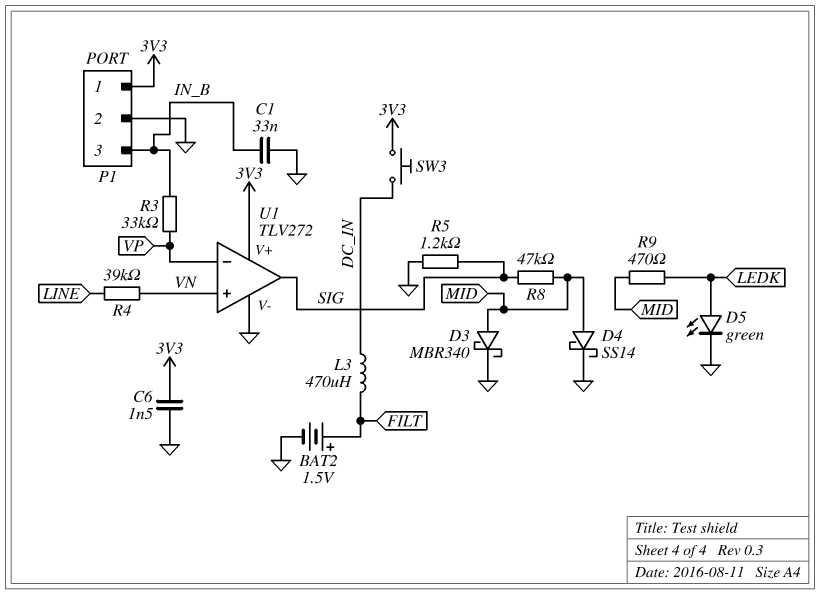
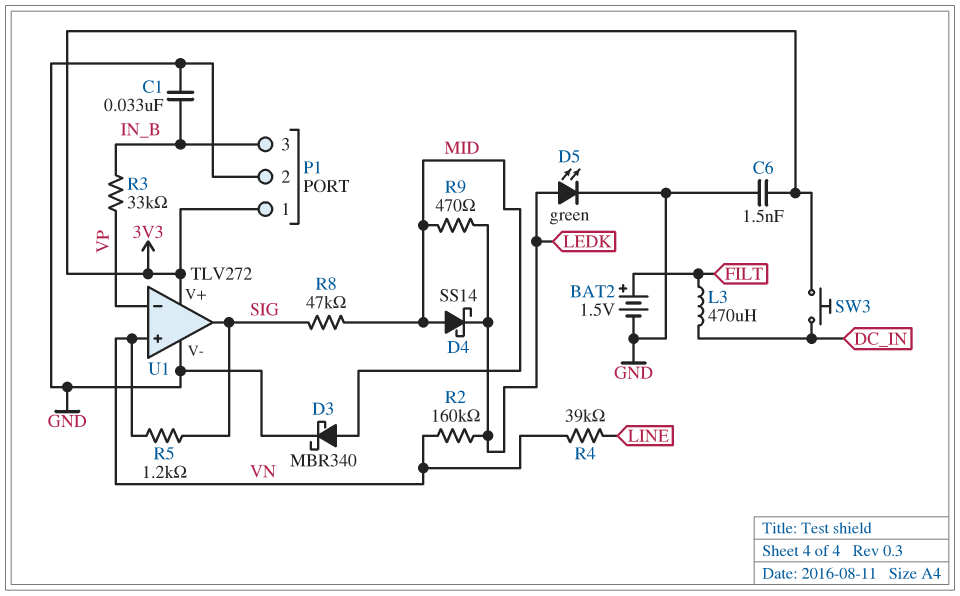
D4: schottky SS14 (A MID, K GND) -> schottky SS14 (A MID, K LEDK)
R2: none -> 160k (LEDK, VN)
R5: 1.2k (GND, SIG) -> 1.2k (SIG, VN)

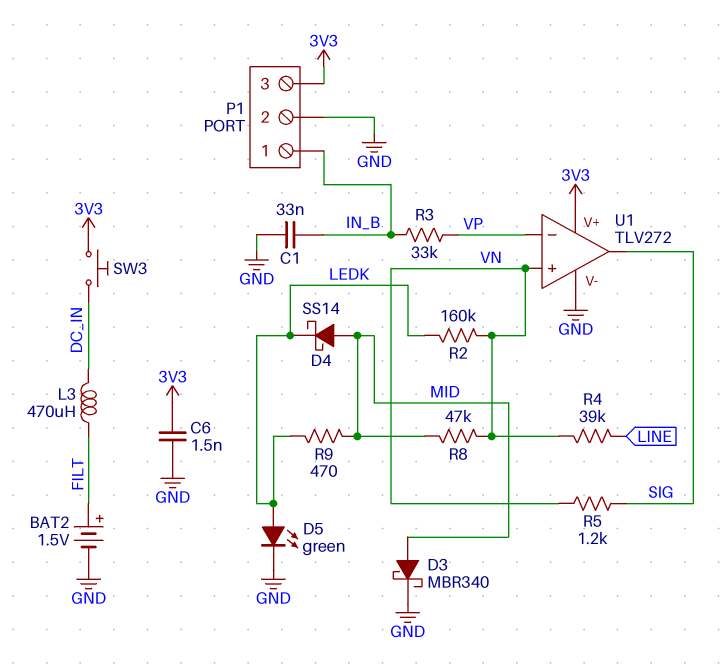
P1 pin 1: 3V3 -> IN_B
P1 pin 3: IN_B -> 3V3
R8: 47k (MID, SIG) -> 47k (MID, VN)

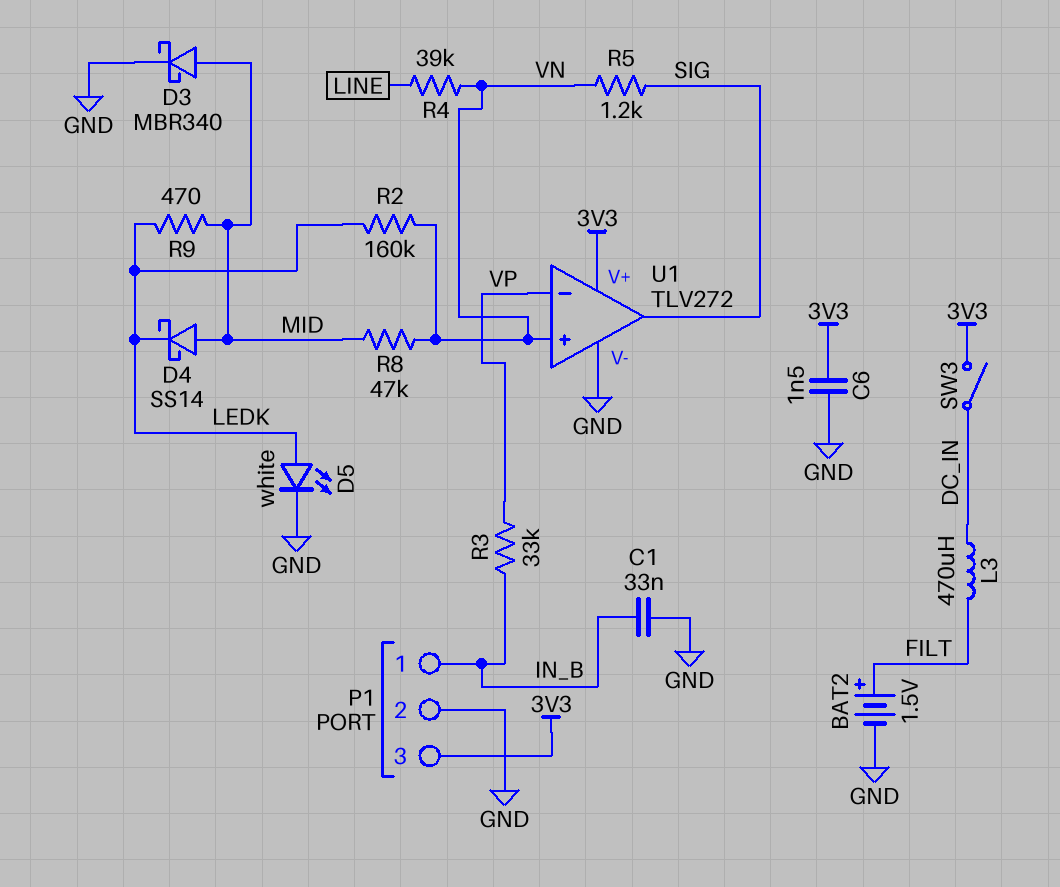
D5: LED green (A LEDK, K GND) -> LED white (A LEDK, K GND)
SW3: button (3V3, DC_IN) -> switch (3V3, DC_IN)

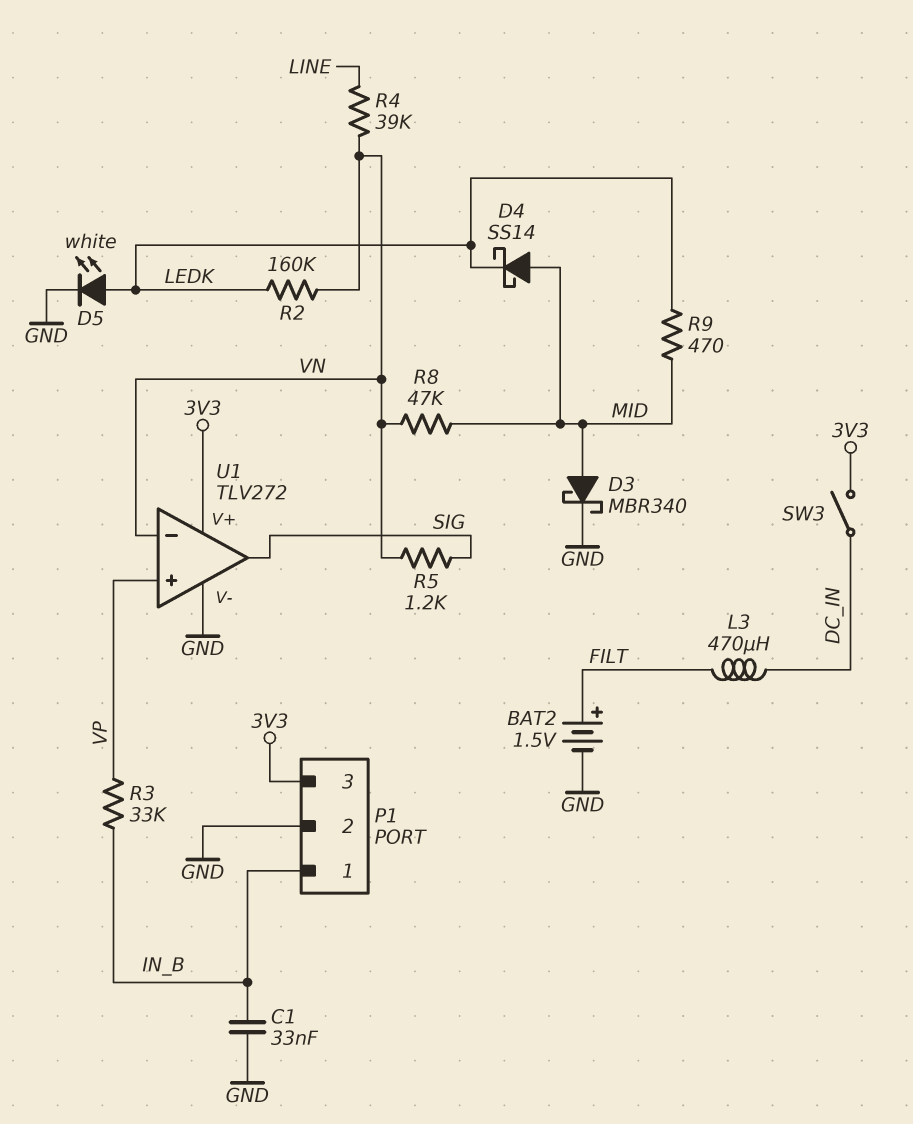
C6: 1.5nF (3V3, GND) -> none
U1 pin in+: VN -> VP
U1 pin in-: VP -> VN

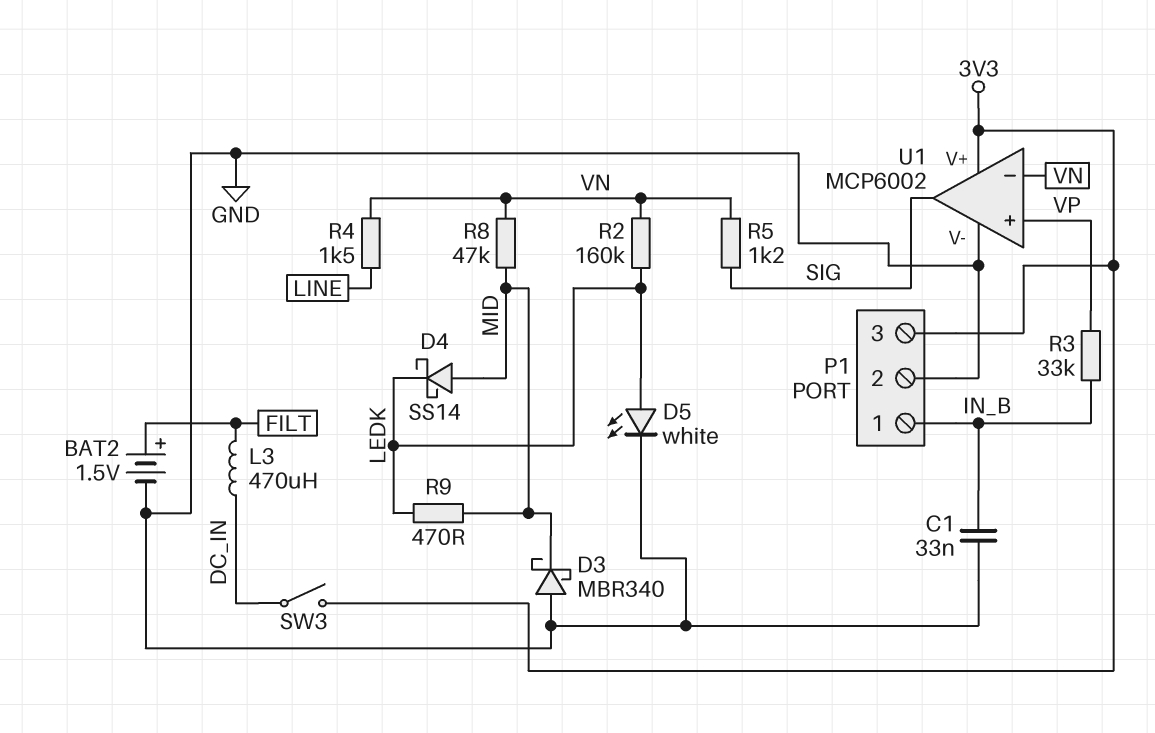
D3: schottky MBR340 (A MID, K GND) -> schottky MBR340 (A GND, K MID)
R4: 39k (LINE, VN) -> 1.5k (LINE, VN)
U1: TLV272 -> MCP6002

